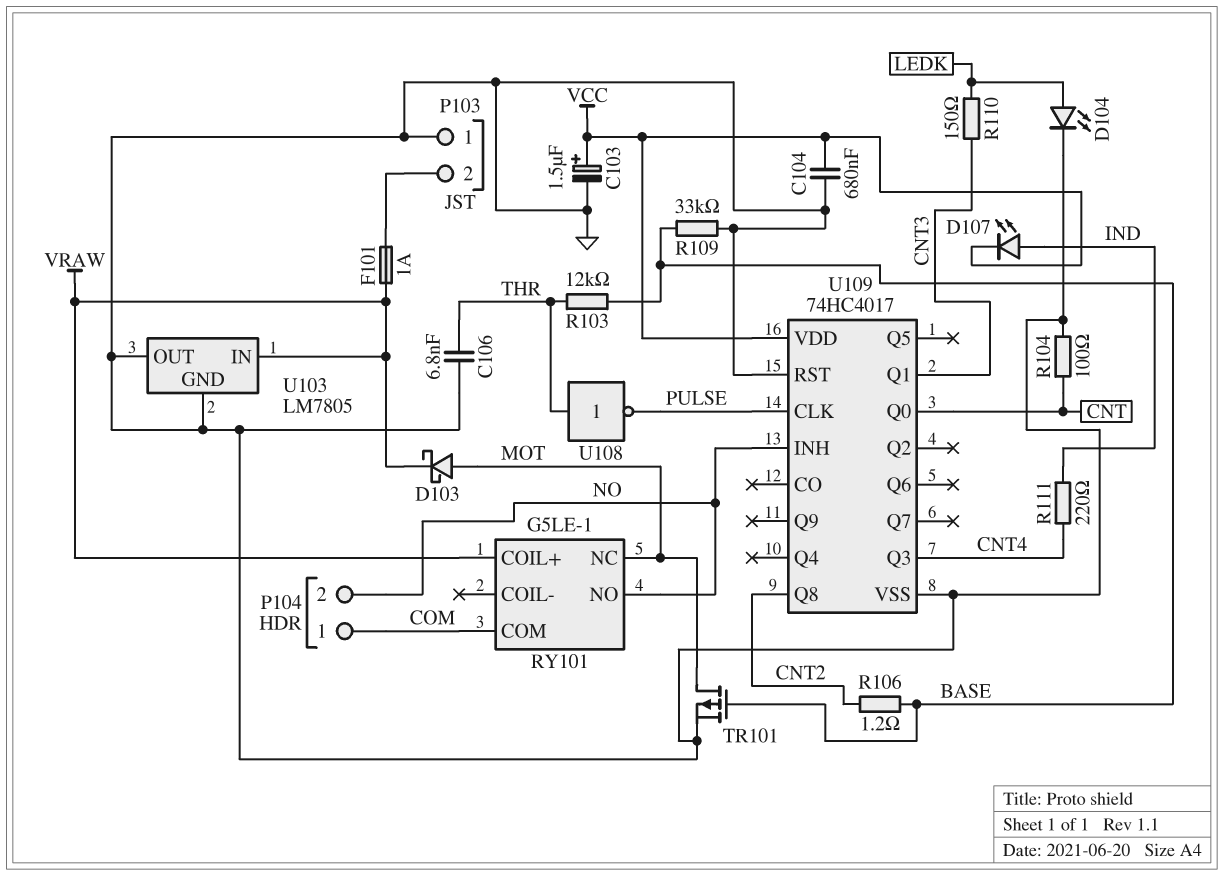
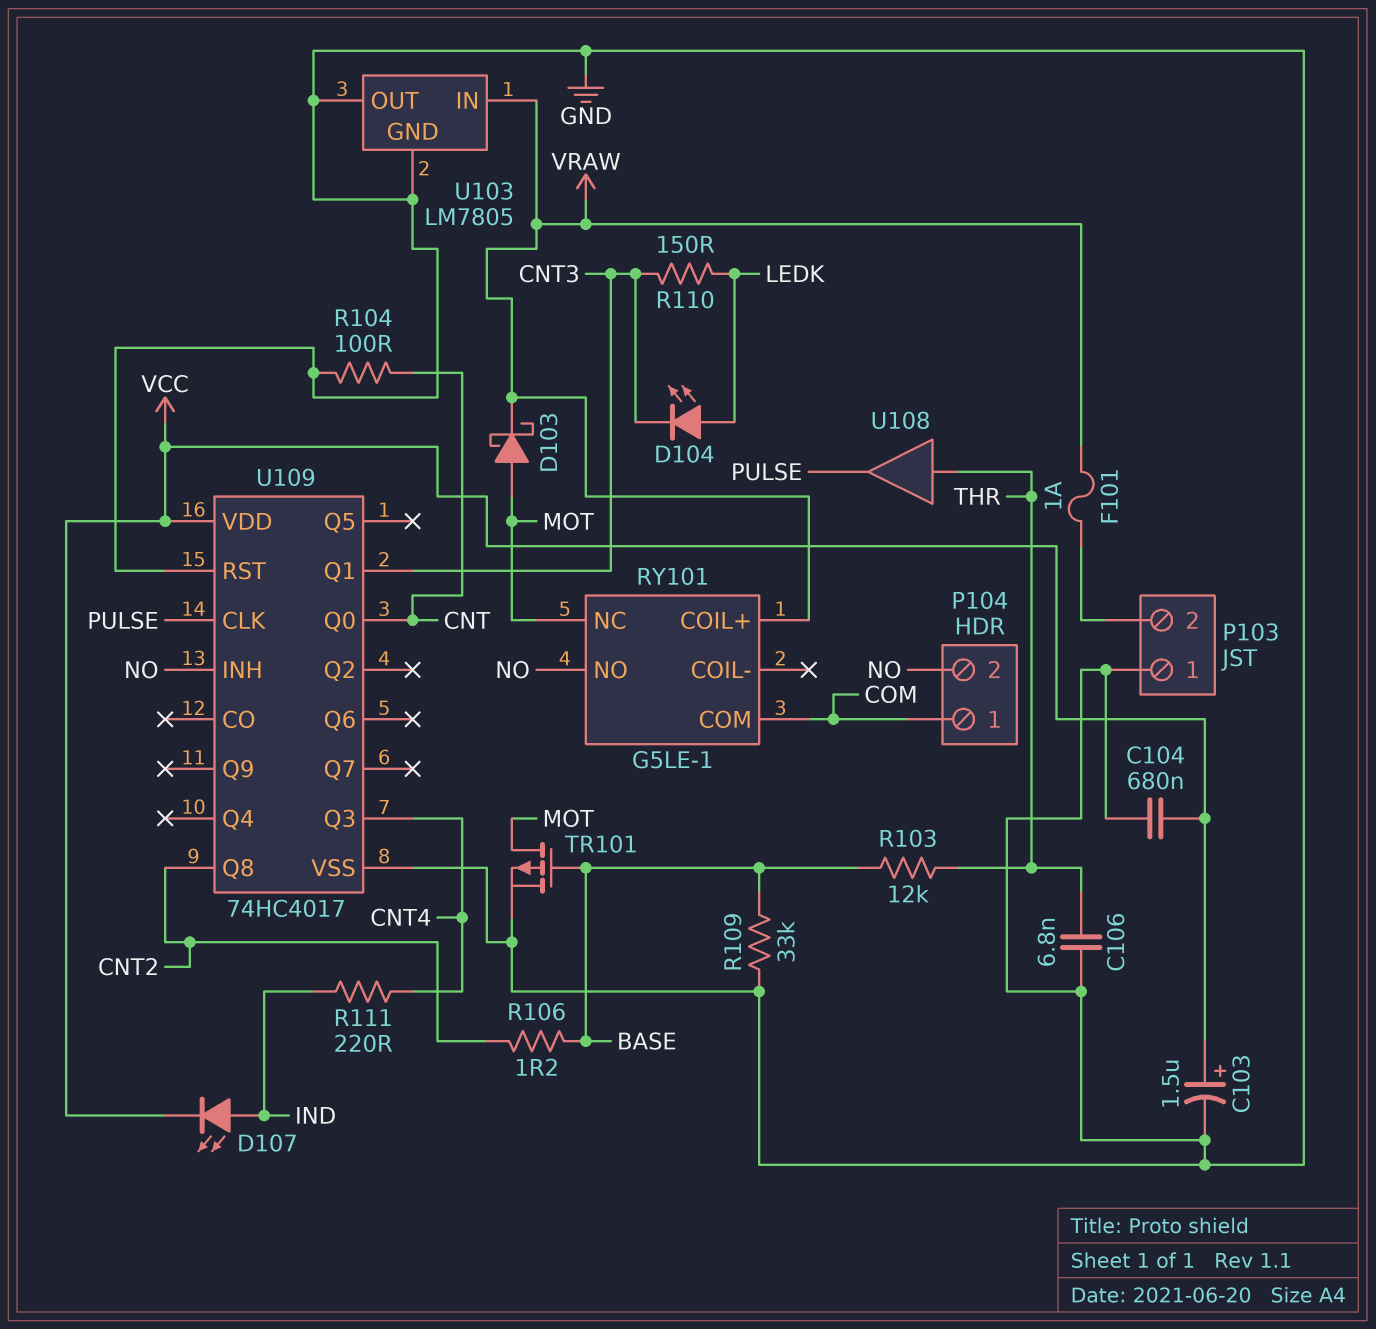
D104: LED (A LEDK, K GND) -> LED (A LEDK, K CNT3)
U108: NOT (in THR, out PULSE) -> buffer (in THR, out PULSE)

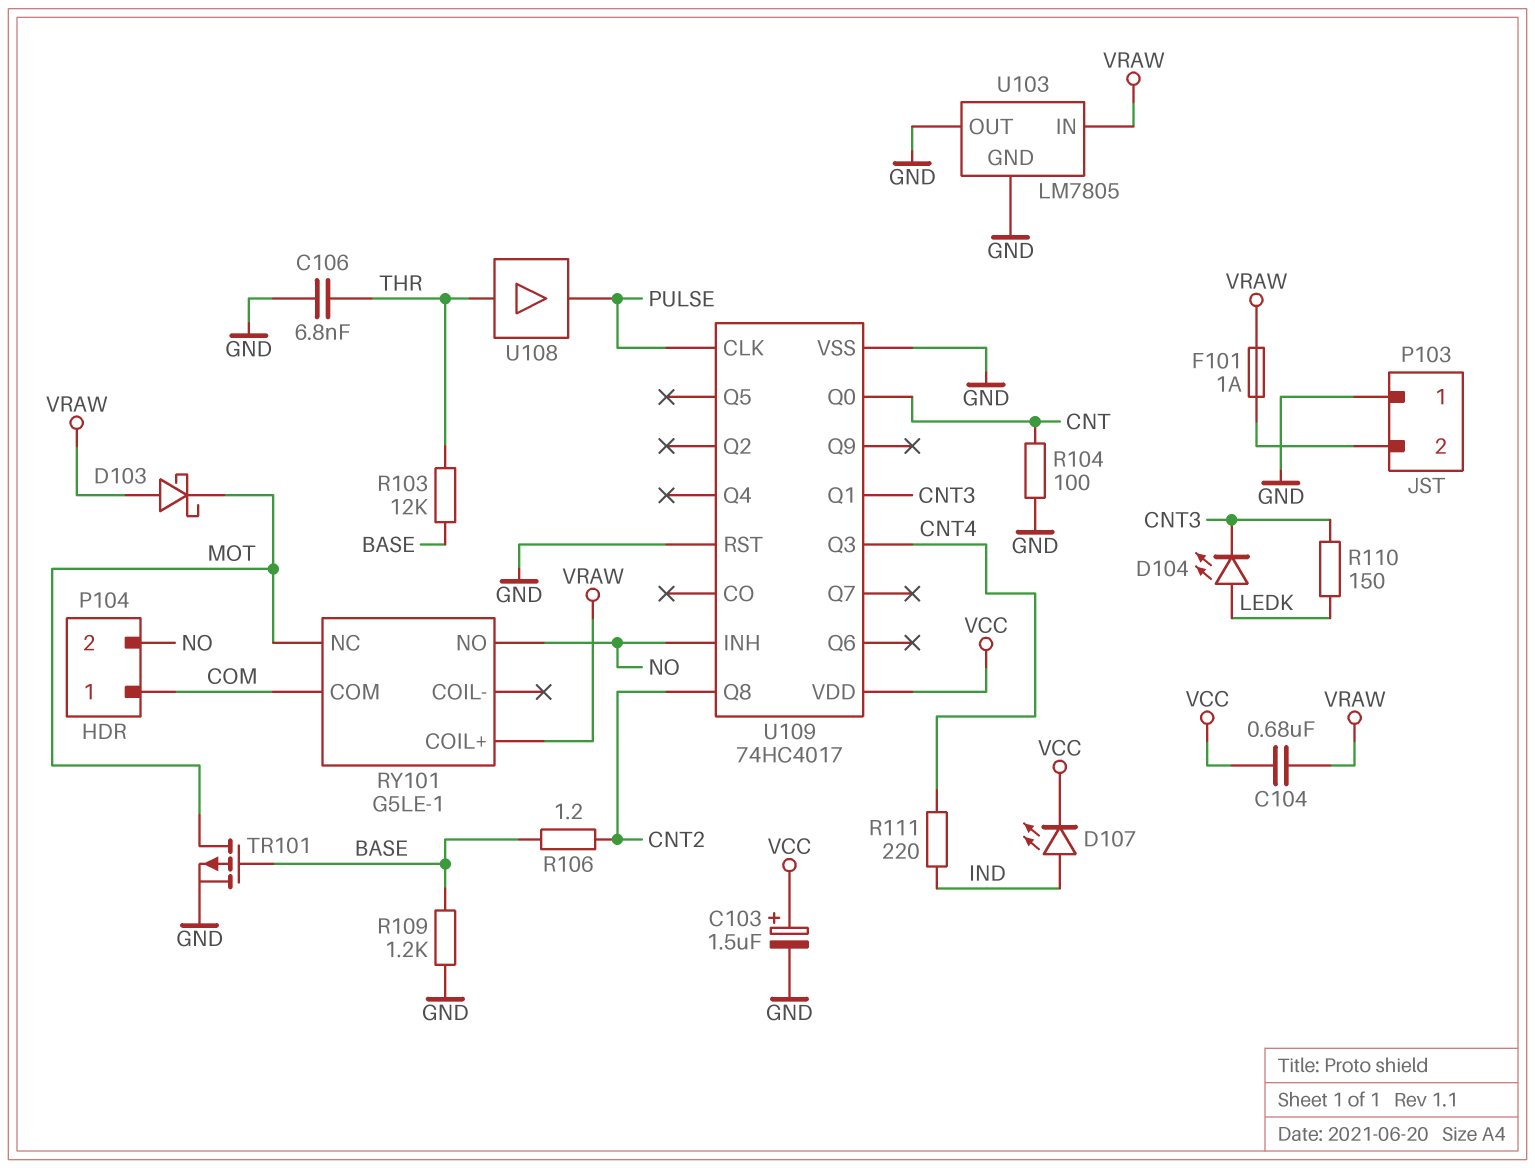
C104: 680nF (GND, VCC) -> 680nF (VCC, VRAW)
D103: schottky (A MOT, K VRAW) -> schottky (A VRAW, K MOT)
R109: 33k (BASE, GND) -> 1.2k (BASE, GND)

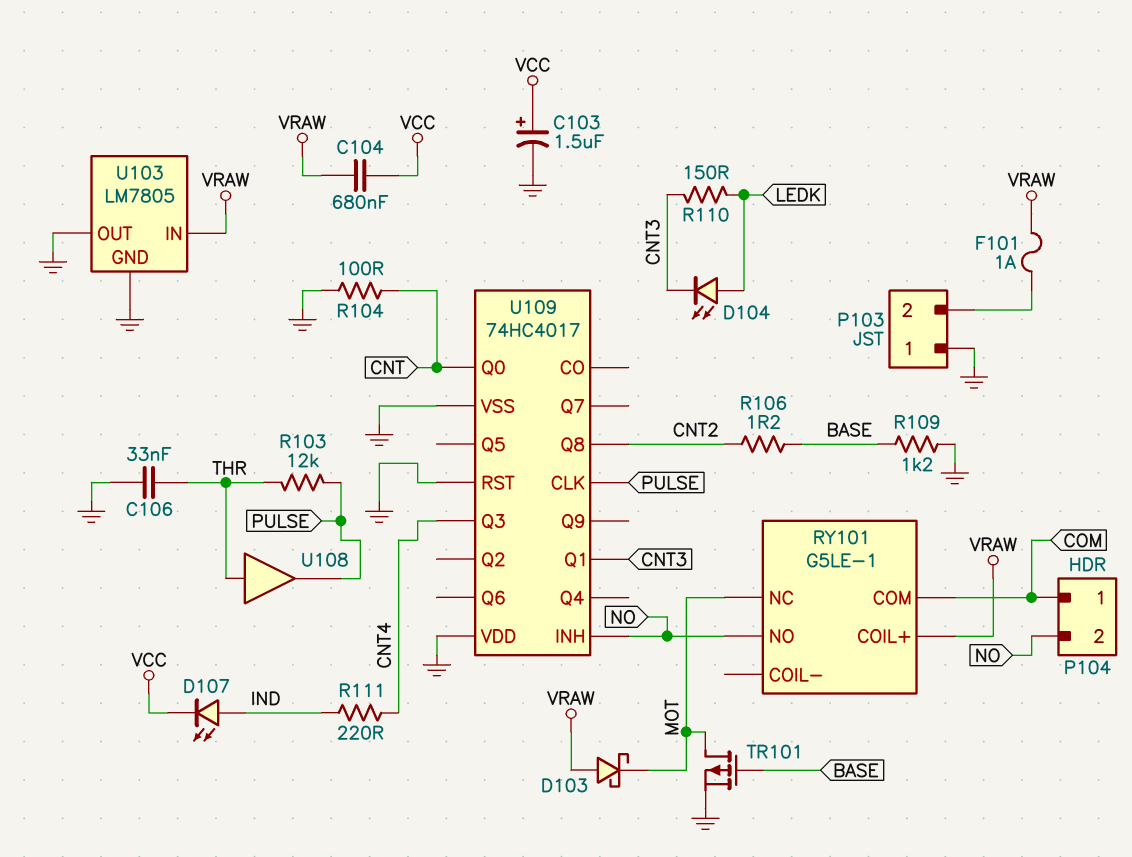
C106: 6.8nF (GND, THR) -> 33nF (GND, THR)
R103: 12k (BASE, THR) -> 12k (PULSE, THR)
U109 pin VDD: VCC -> GND

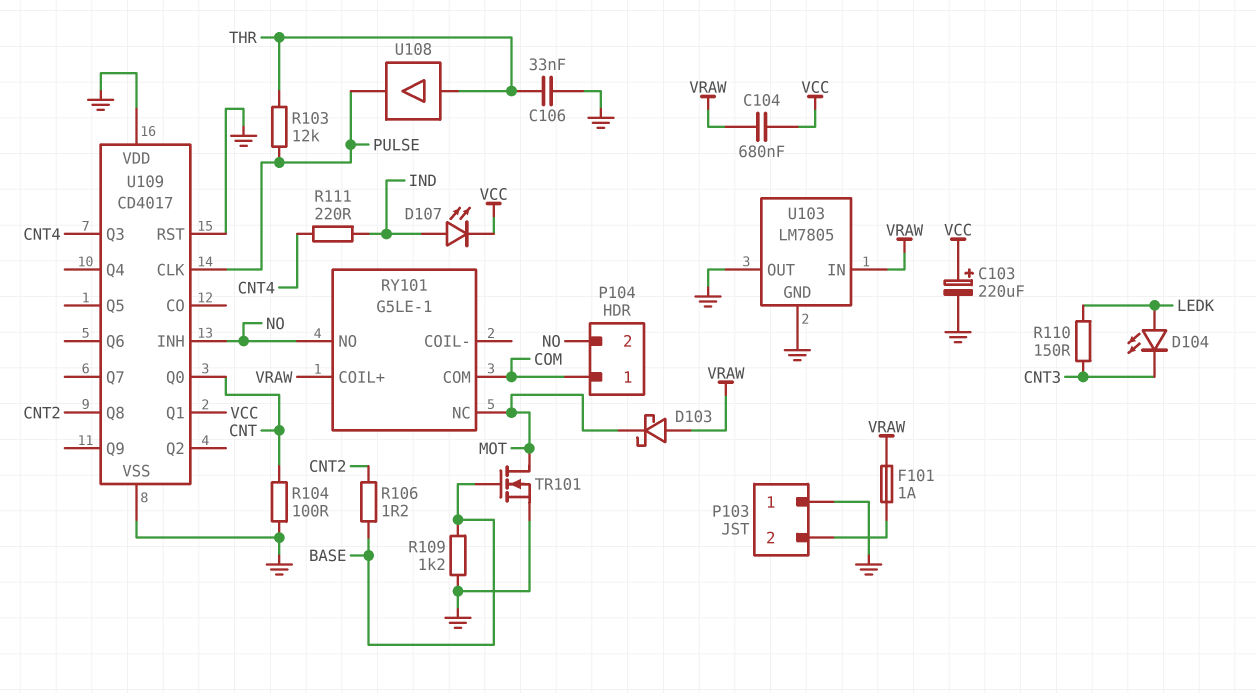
C103: 1.5uF (plus VCC, minus GND) -> 220uF (plus VCC, minus GND)
TR101: PMOS (G BASE, D MOT, S GND) -> NMOS (G BASE, D MOT, S GND)
U109: 74HC4017 -> CD4017
U109 pin Q1: CNT3 -> VCC

